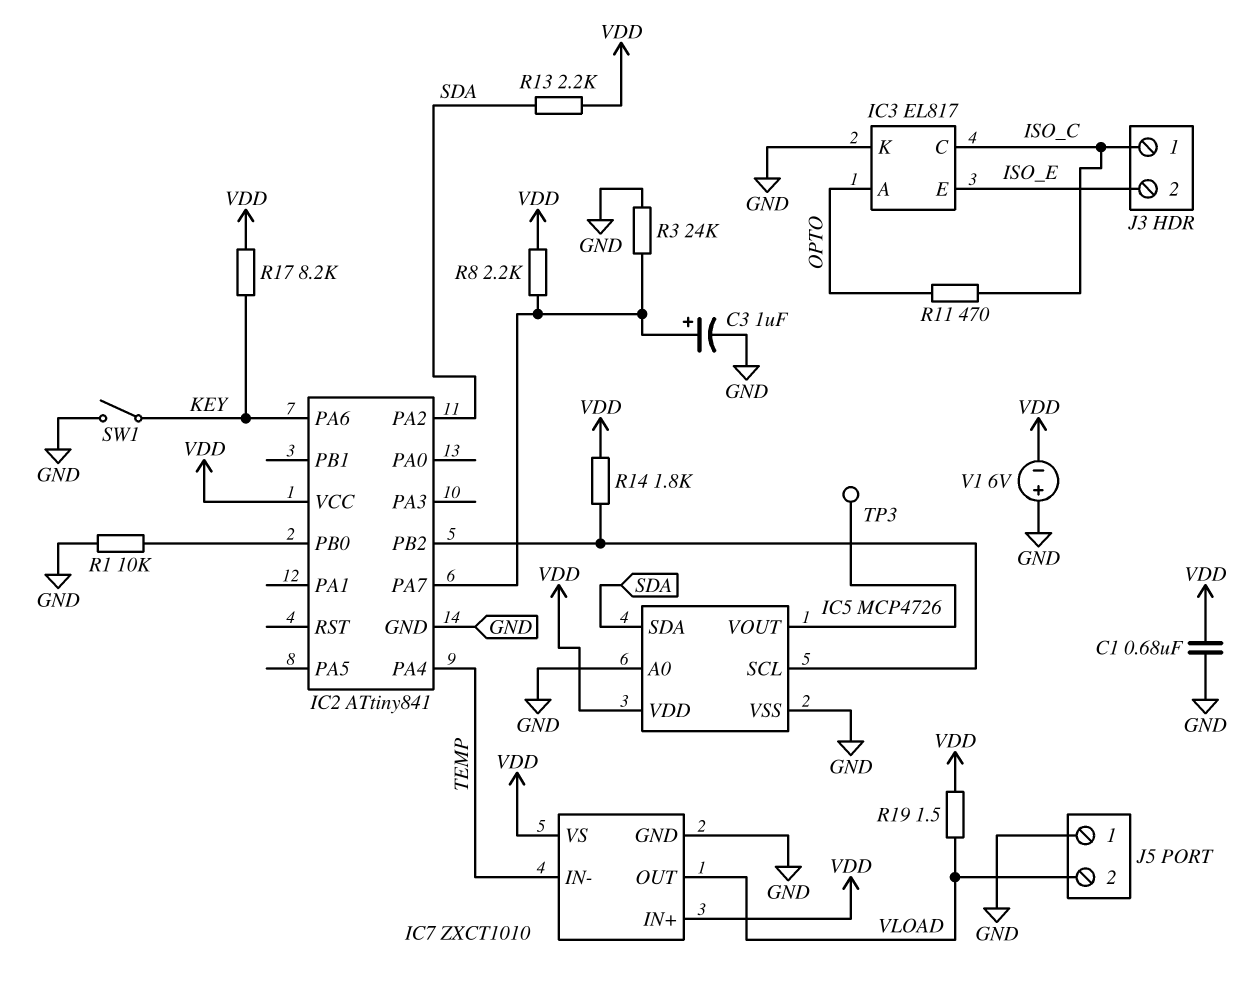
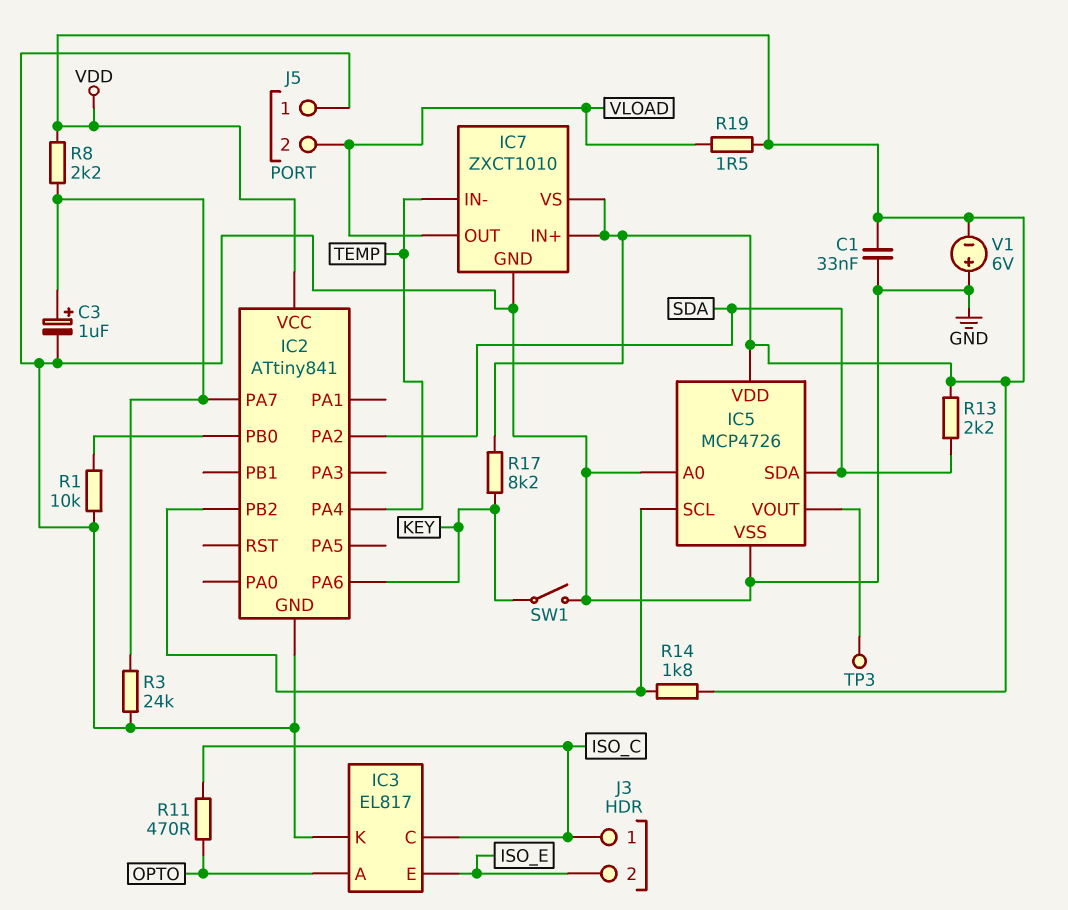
C1: 680nF (GND, VDD) -> 33nF (GND, VDD)

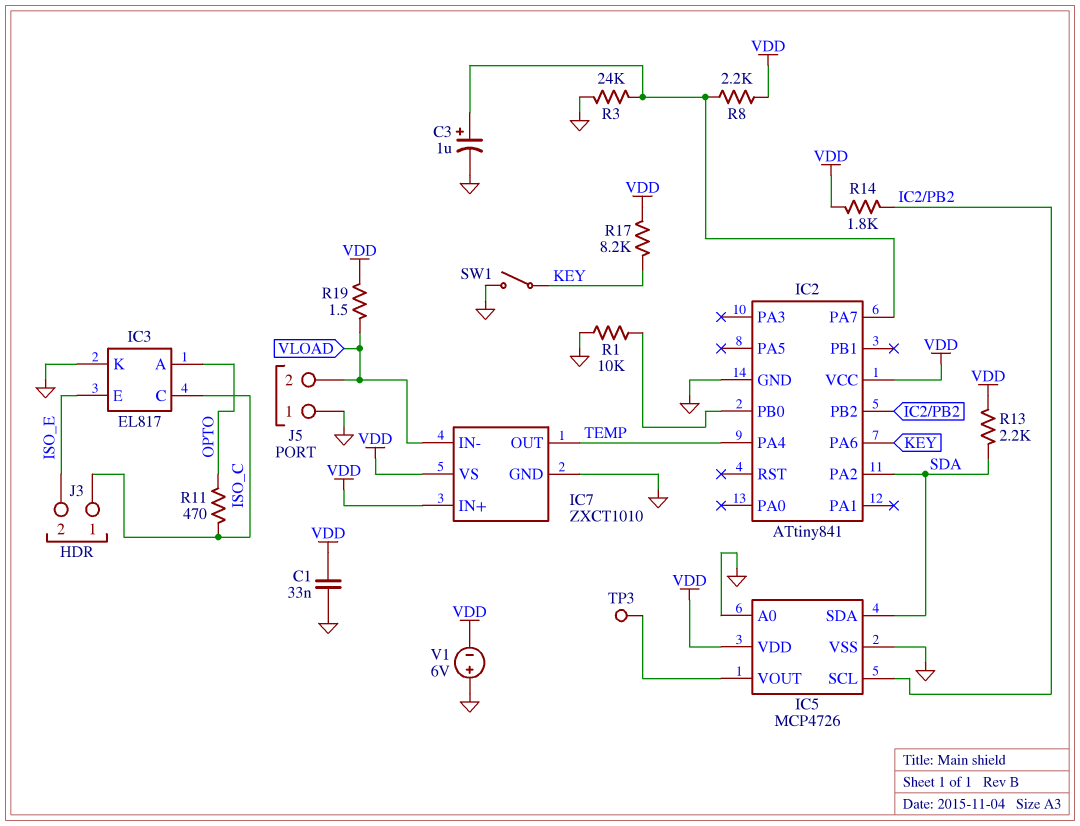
IC7 pin IN-: TEMP -> VLOAD
IC7 pin OUT: VLOAD -> TEMP

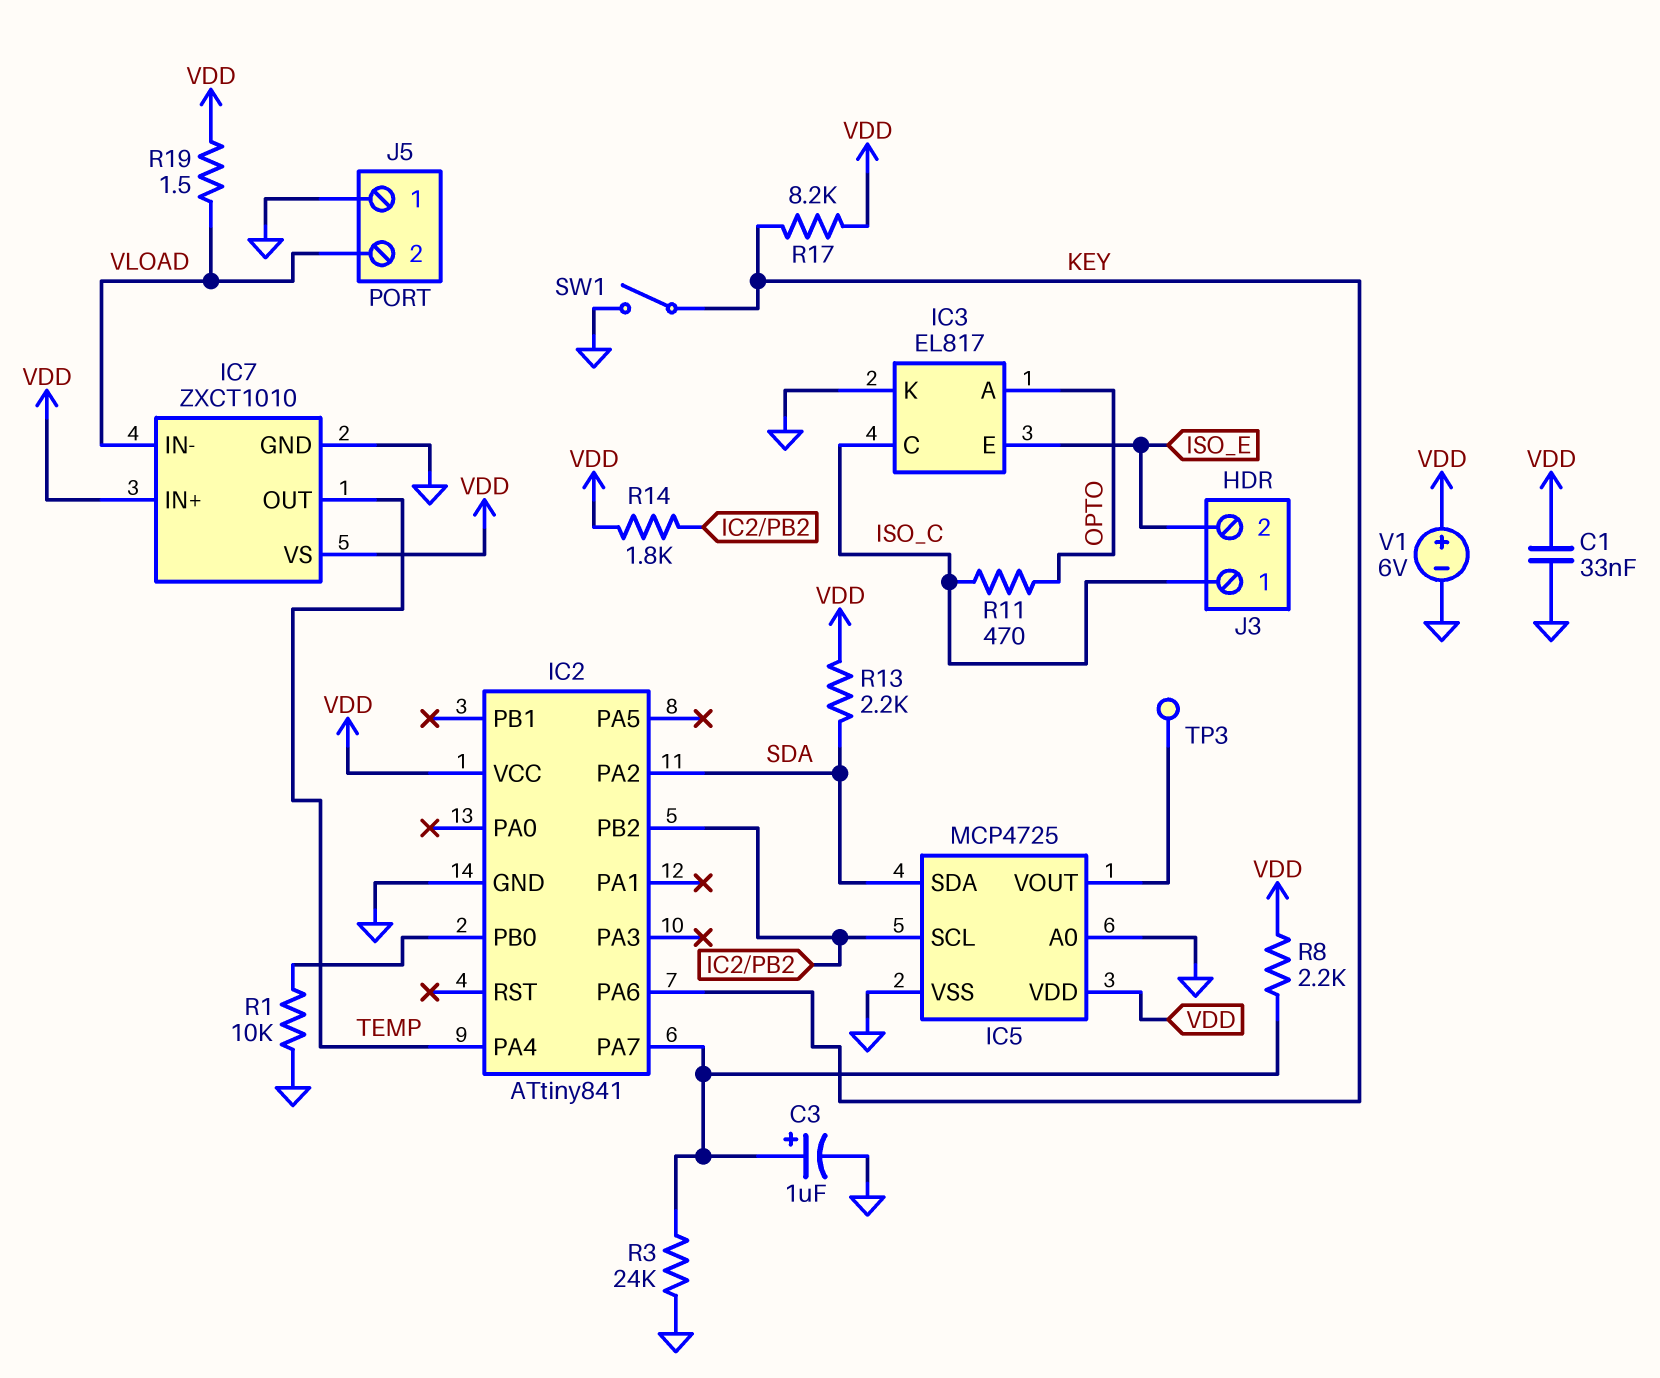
IC5: MCP4726 -> MCP4725
V1: 6V (plus GND, minus VDD) -> 6V (plus VDD, minus GND)

